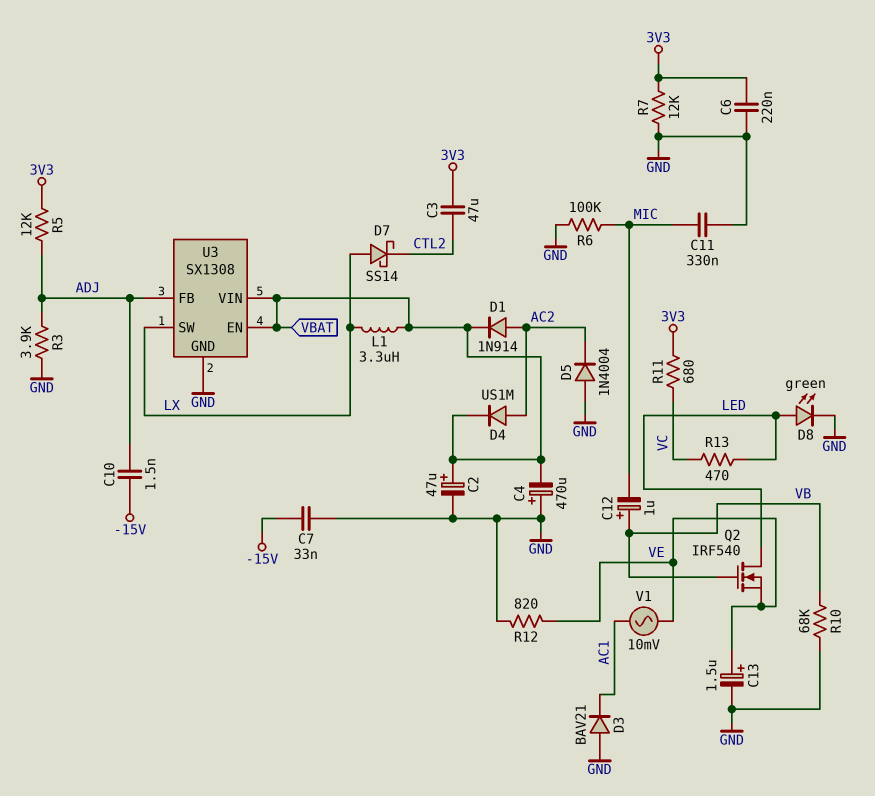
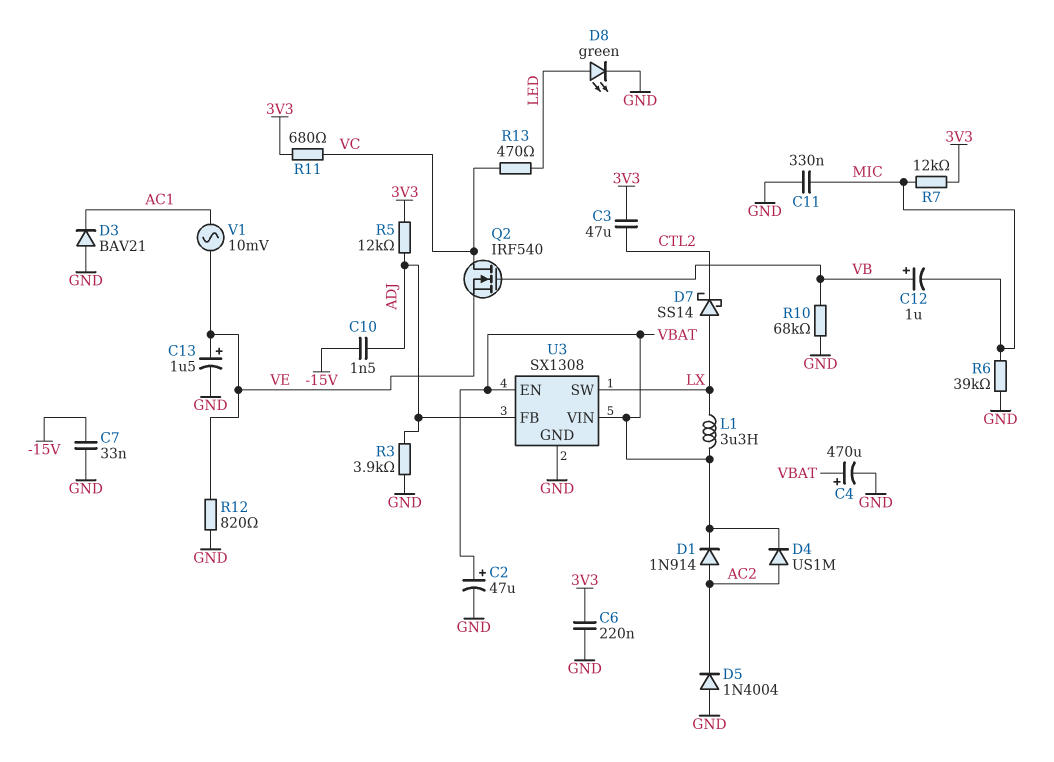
C4: 470uF (plus GND, minus VBAT) -> 470uF (plus VBAT, minus GND)
Q2: NMOS IRF540 (G VB, D LED, S VE) -> NMOS IRF540 (G VB, D VC, S VE)
R6: 100k (GND, MIC) -> 39k (GND, MIC)
R7: 12k (3V3, GND) -> 12k (3V3, MIC)

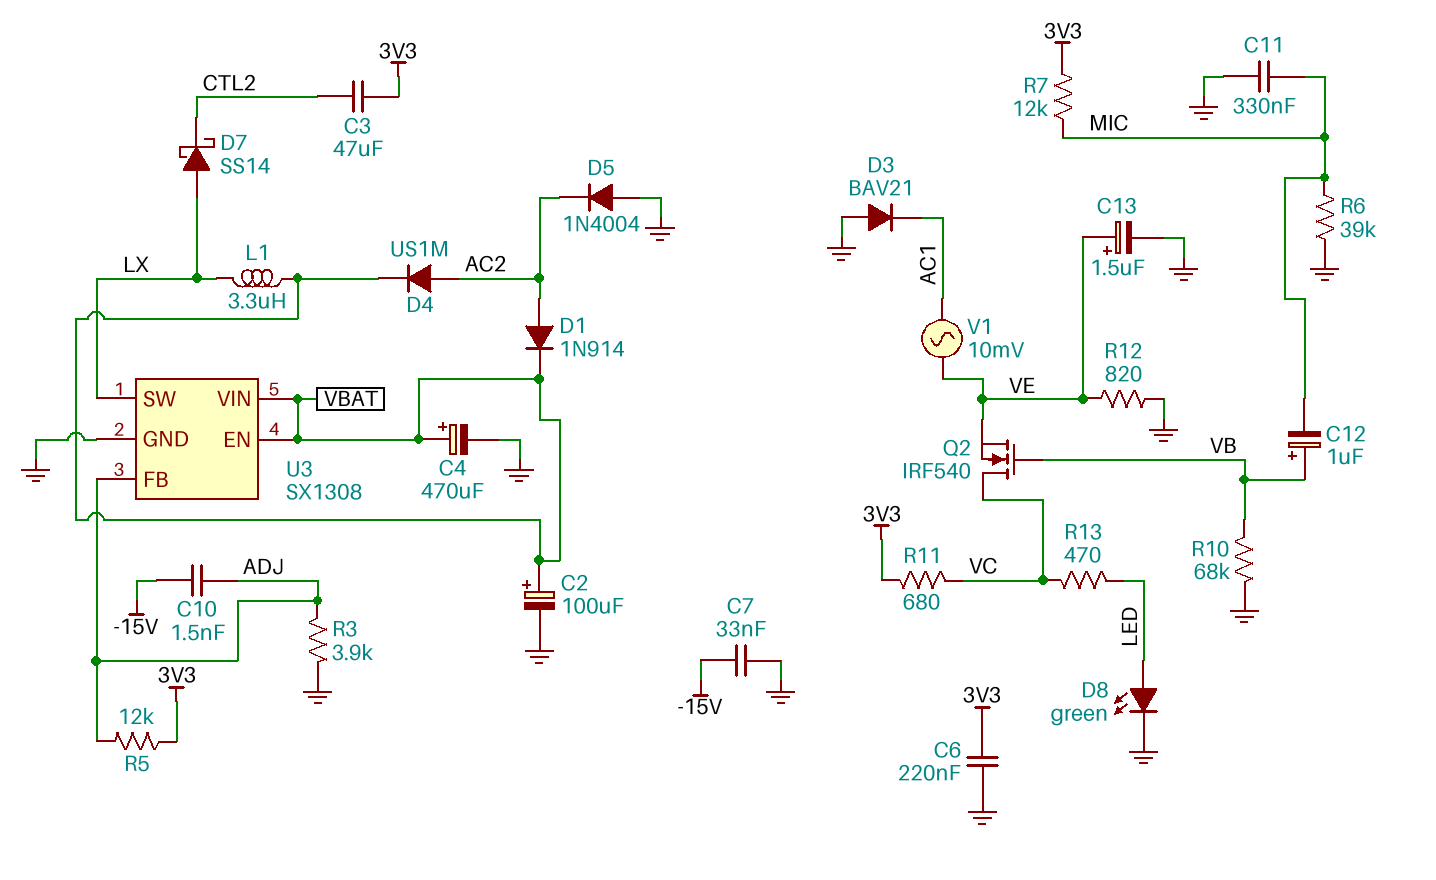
C2: 47uF (plus VBAT, minus GND) -> 100uF (plus VBAT, minus GND)

